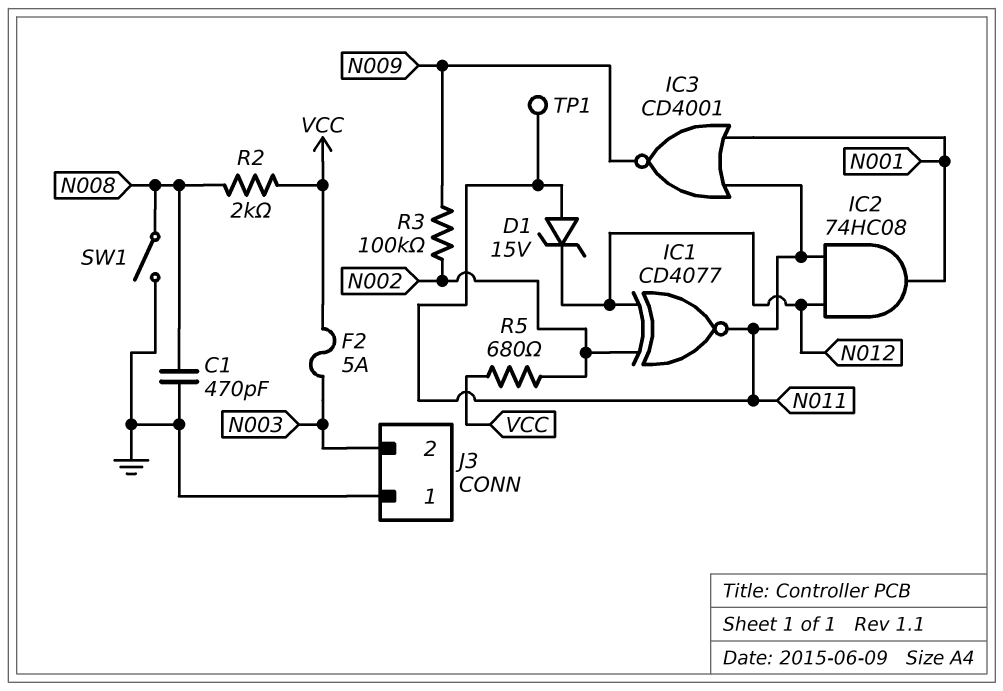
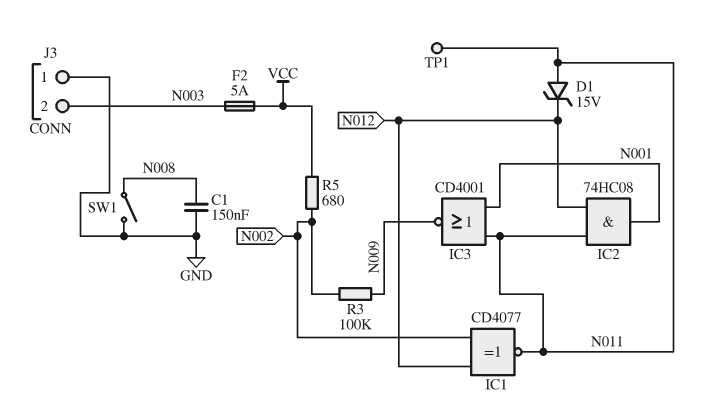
C1: 470pF (GND, N008) -> 150nF (GND, N008)
R2: 2k (N008, VCC) -> none

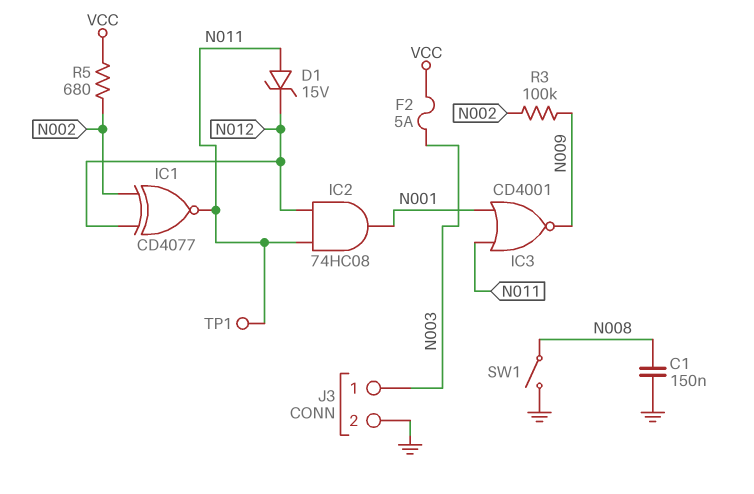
J3 pin 1: GND -> N003
J3 pin 2: N003 -> GND

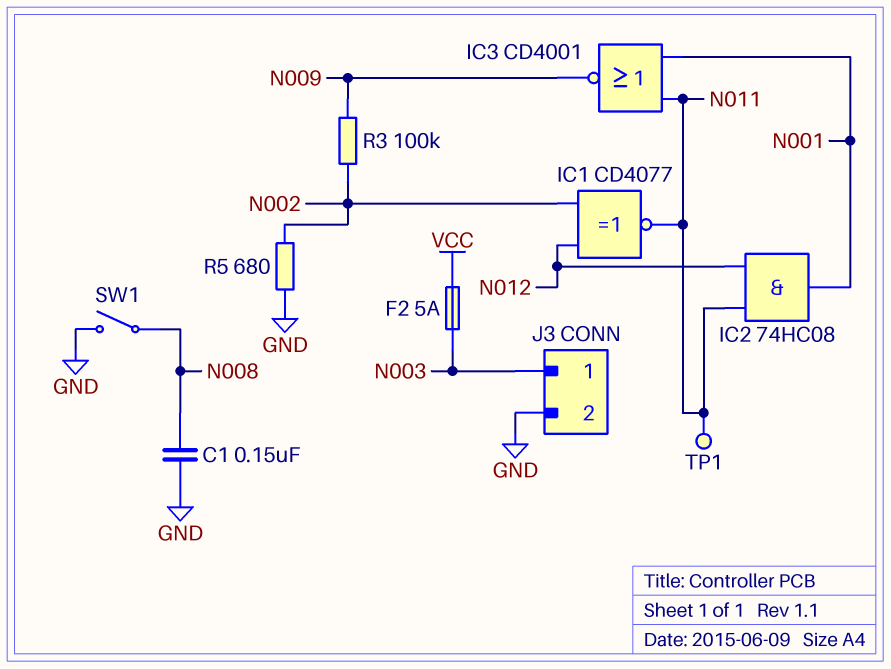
D1: zener 15V (A N011, K N012) -> none
R5: 680 (N002, VCC) -> 680 (GND, N002)

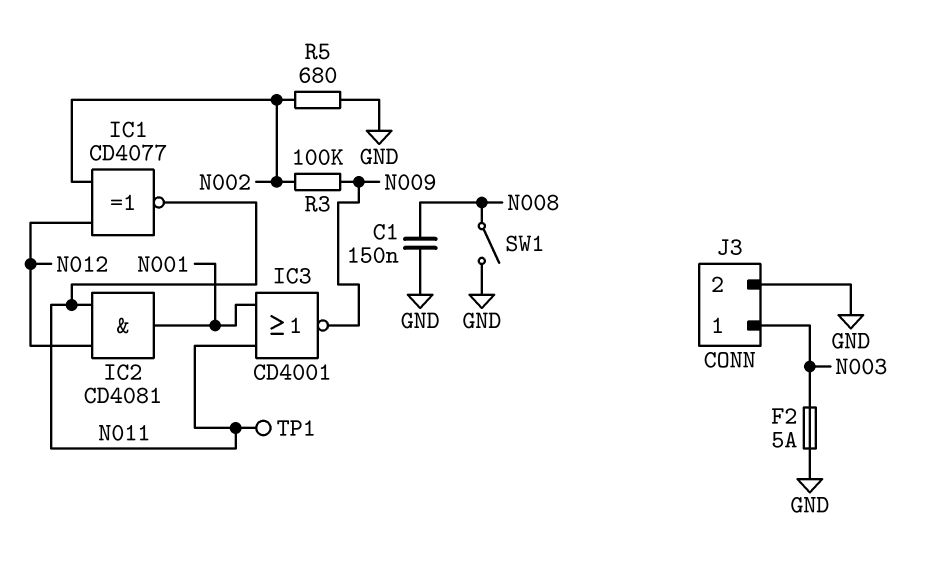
F2: 5A (N003, VCC) -> 5A (GND, N003)
IC2: AND 74HC08 (in N011, in N012, out N001) -> AND CD4081 (in N011, in N012, out N001)

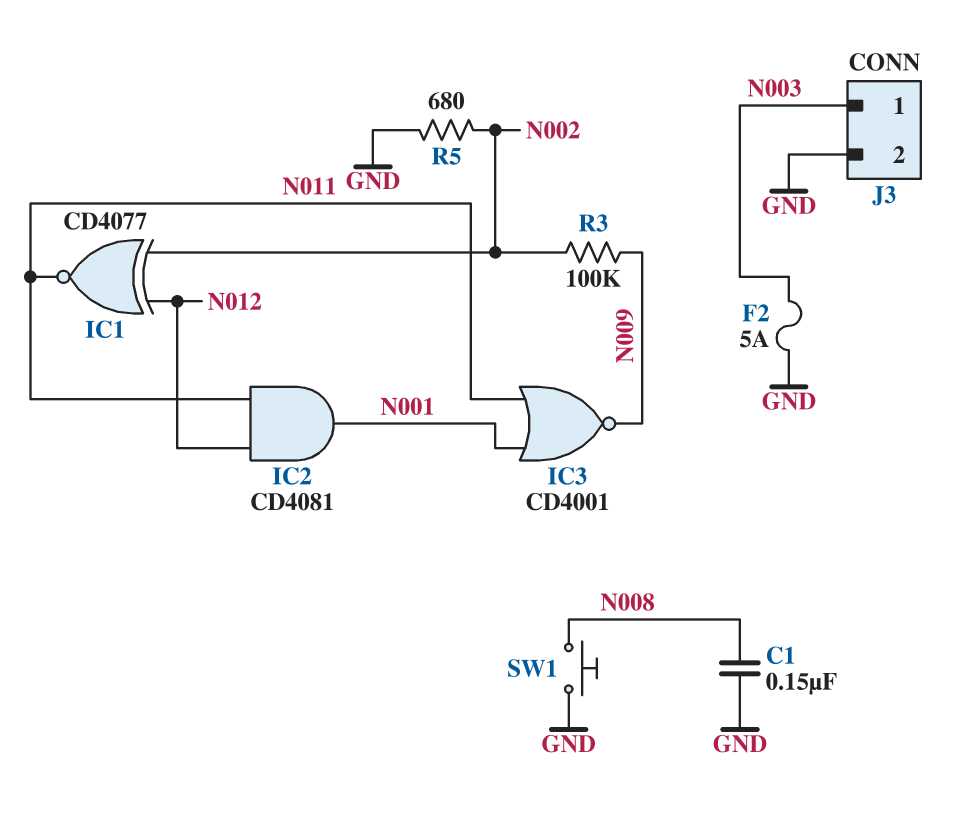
SW1: switch (GND, N008) -> button (GND, N008)
TP1: test point (N011) -> none

